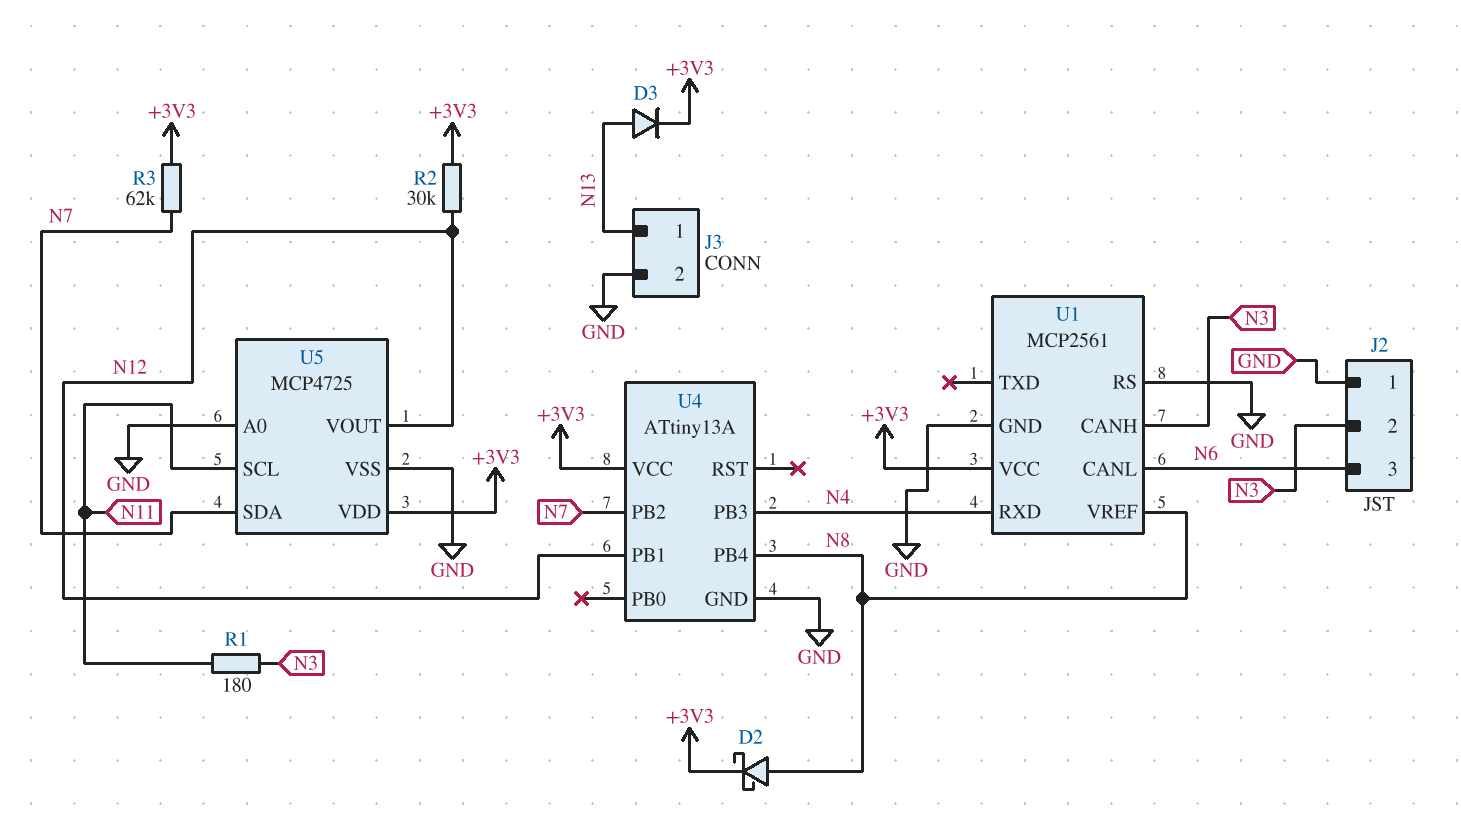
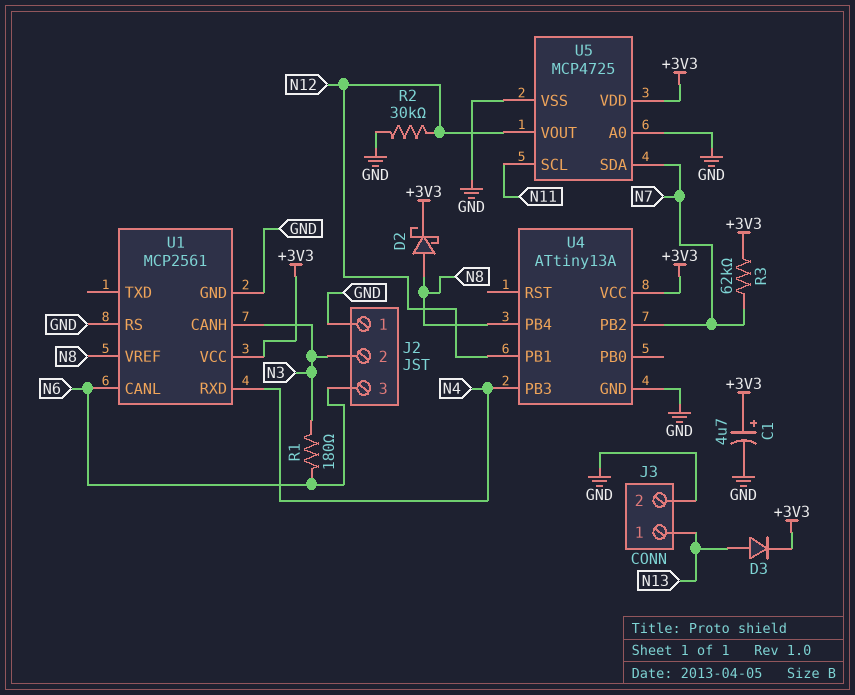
C1: none -> 4.7uF (plus +3V3, minus GND)
R1: 180 (N3, N11) -> 180 (N3, N6)
R2: 30k (+3V3, N12) -> 30k (GND, N12)

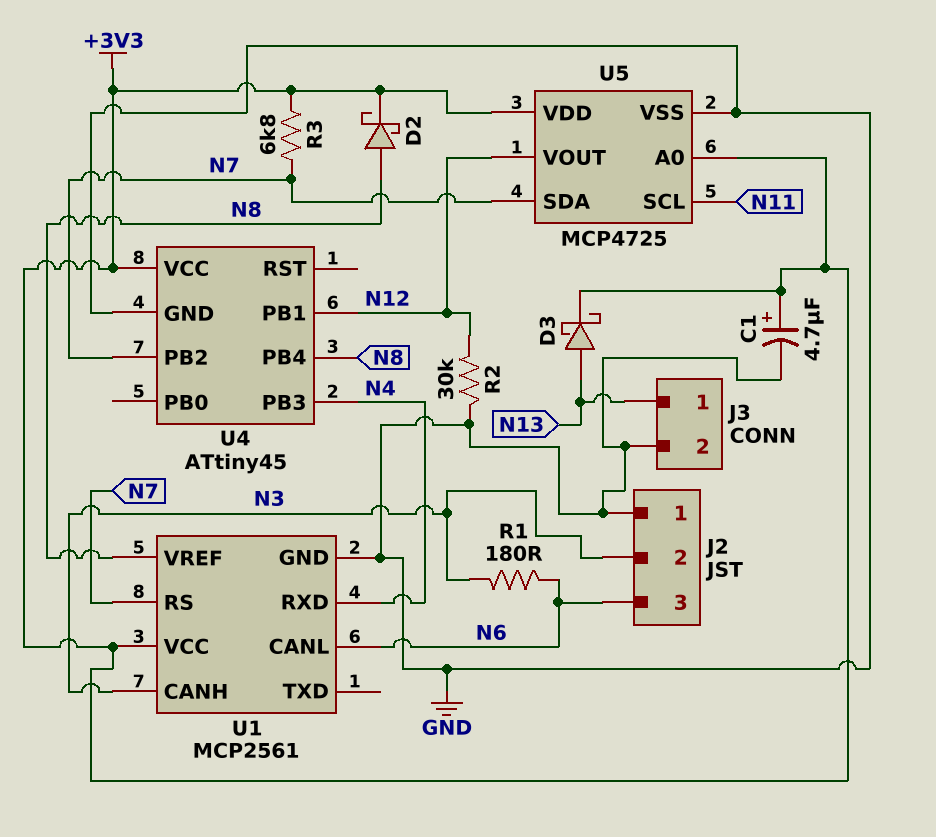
D3: diode (A N13, K +3V3) -> schottky (A N13, K +3V3)
R3: 62k (+3V3, N7) -> 6.8k (+3V3, N7)
U1 pin RS: GND -> N7
U4: ATtiny13A -> ATtiny45
U5 pin A0: GND -> +3V3

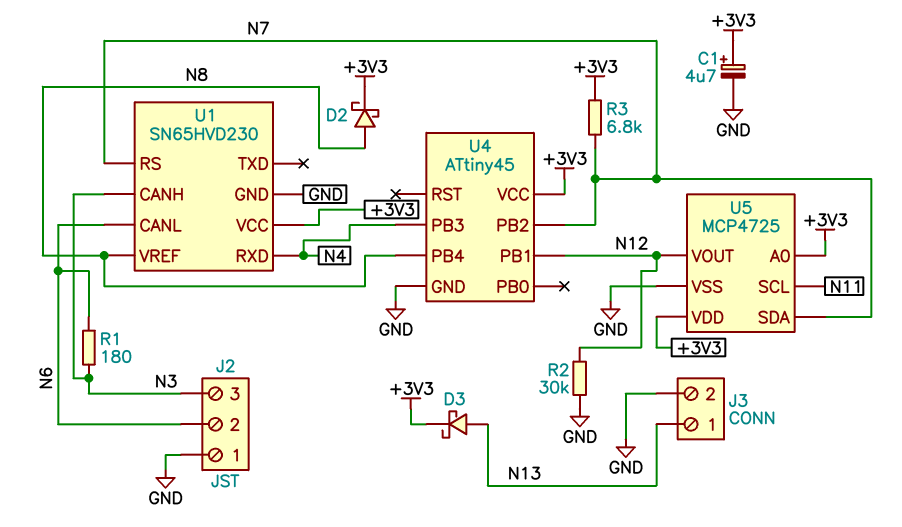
J2 pin 2: N3 -> N6
J2 pin 3: N6 -> N3
U1: MCP2561 -> SN65HVD230

